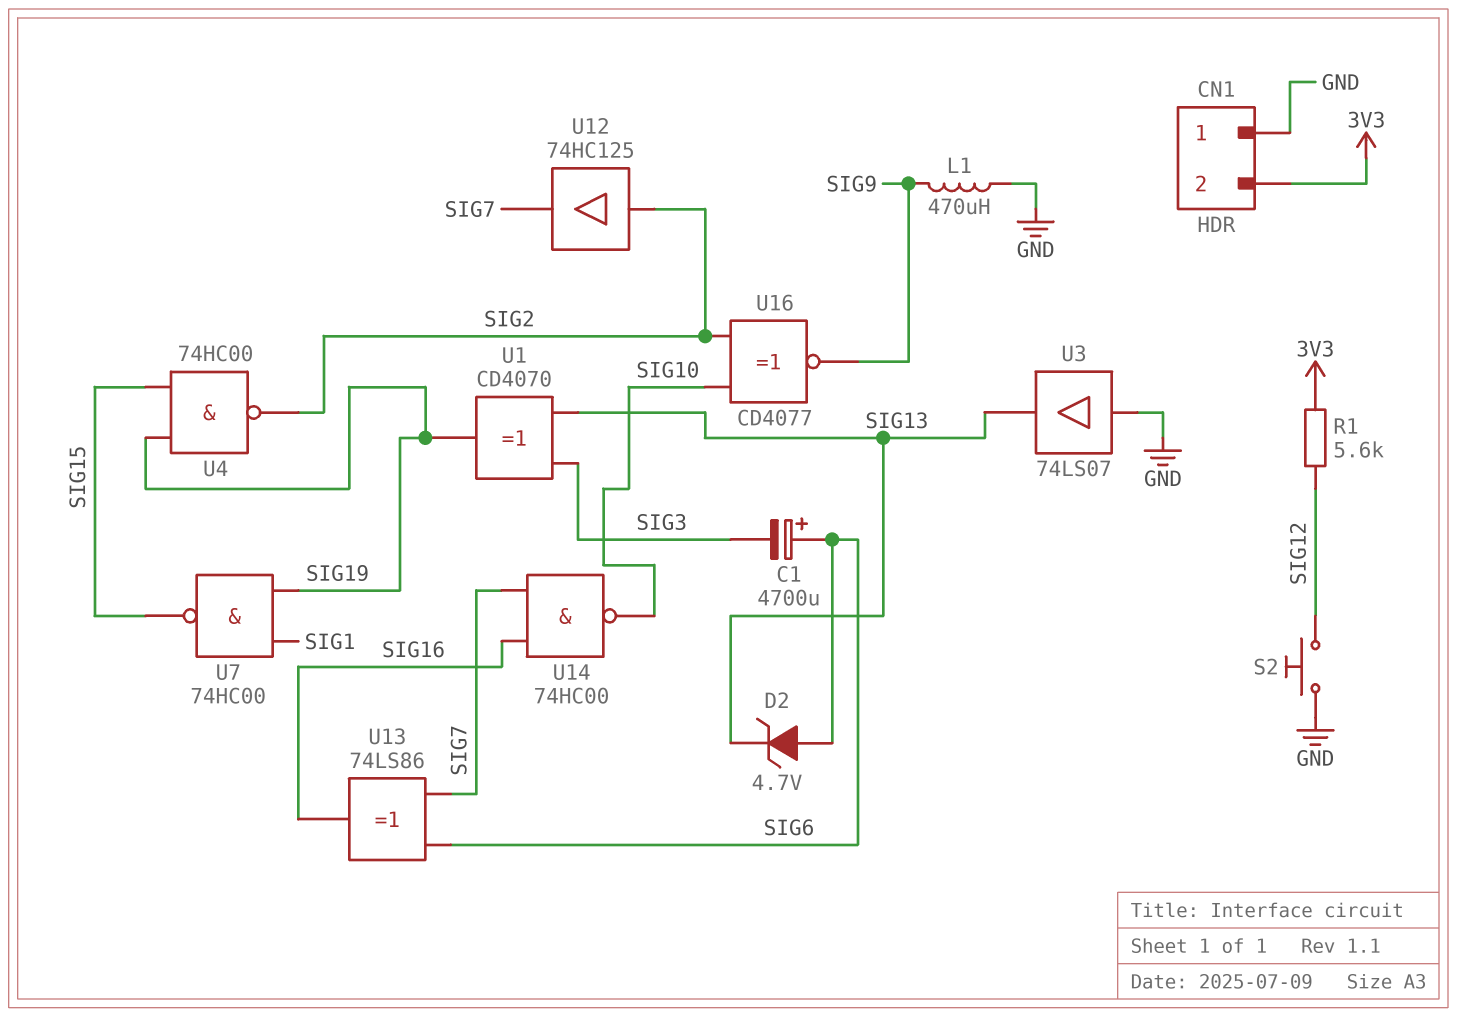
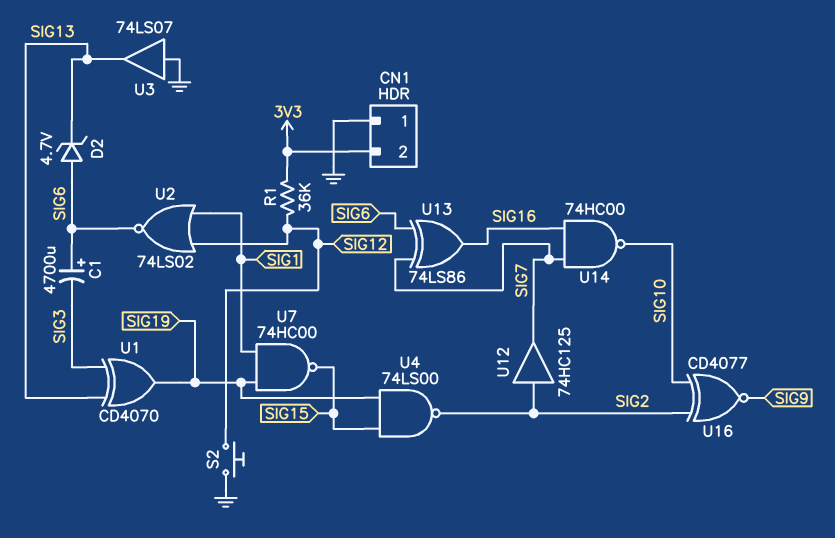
L1: 470uH (GND, SIG9) -> none
R1: 5.6k (3V3, SIG12) -> 36k (3V3, SIG12)
U2: none -> NOR 74LS02 (in SIG1, in SIG12, out SIG6)
U4: NAND 74HC00 (in SIG15, in SIG19, out SIG2) -> NAND 74LS00 (in SIG15, in SIG19, out SIG2)

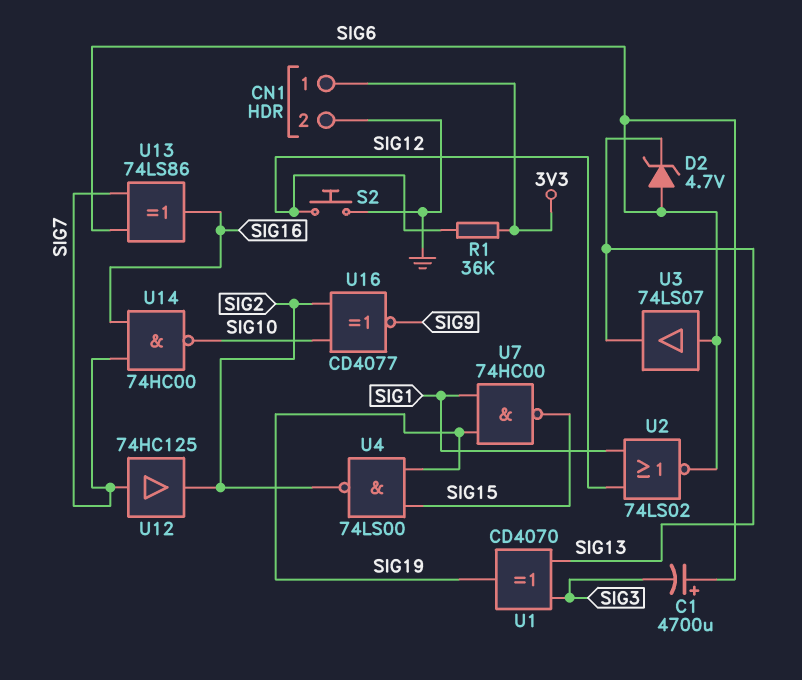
CN1 pin 1: GND -> 3V3
CN1 pin 2: 3V3 -> GND
U3: buffer 74LS07 (in GND, out SIG13) -> buffer 74LS07 (in SIG6, out SIG13)
U12: buffer 74HC125 (in SIG2, out SIG7) -> buffer 74HC125 (in SIG7, out SIG2)

